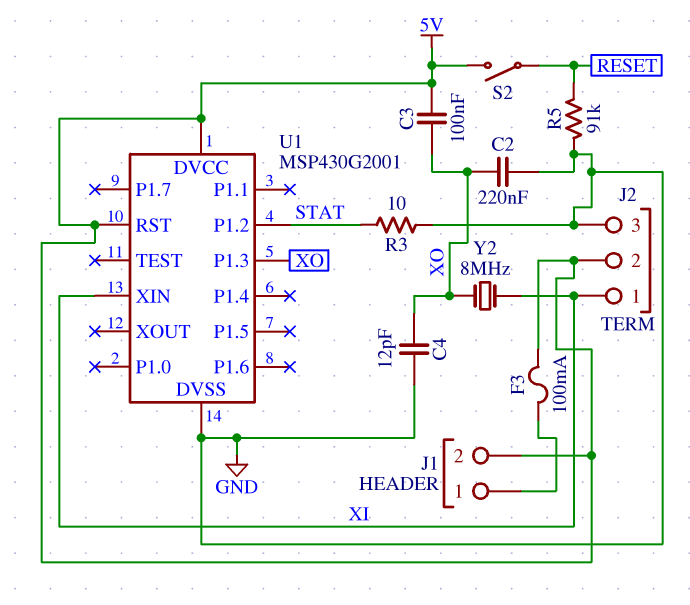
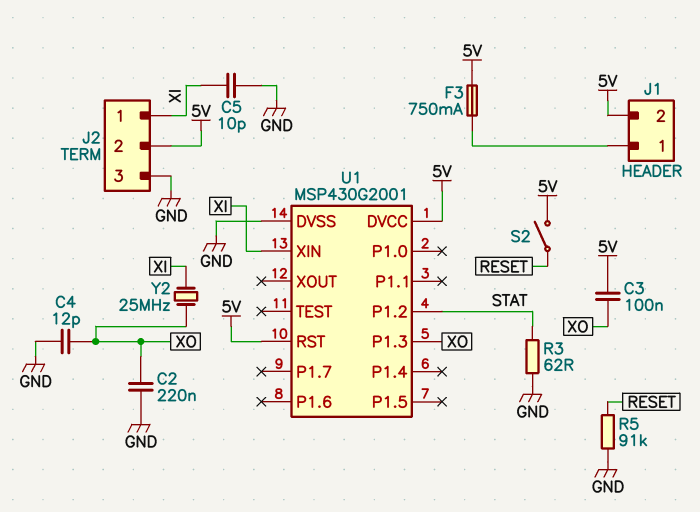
C5: none -> 10pF (GND, XI)
F3: 100mA (5V, J1/1) -> 750mA (5V, J1/1)
R3: 10 (GND, STAT) -> 62 (GND, STAT)
Y2: 8MHz (XI, XO) -> 25MHz (XI, XO)

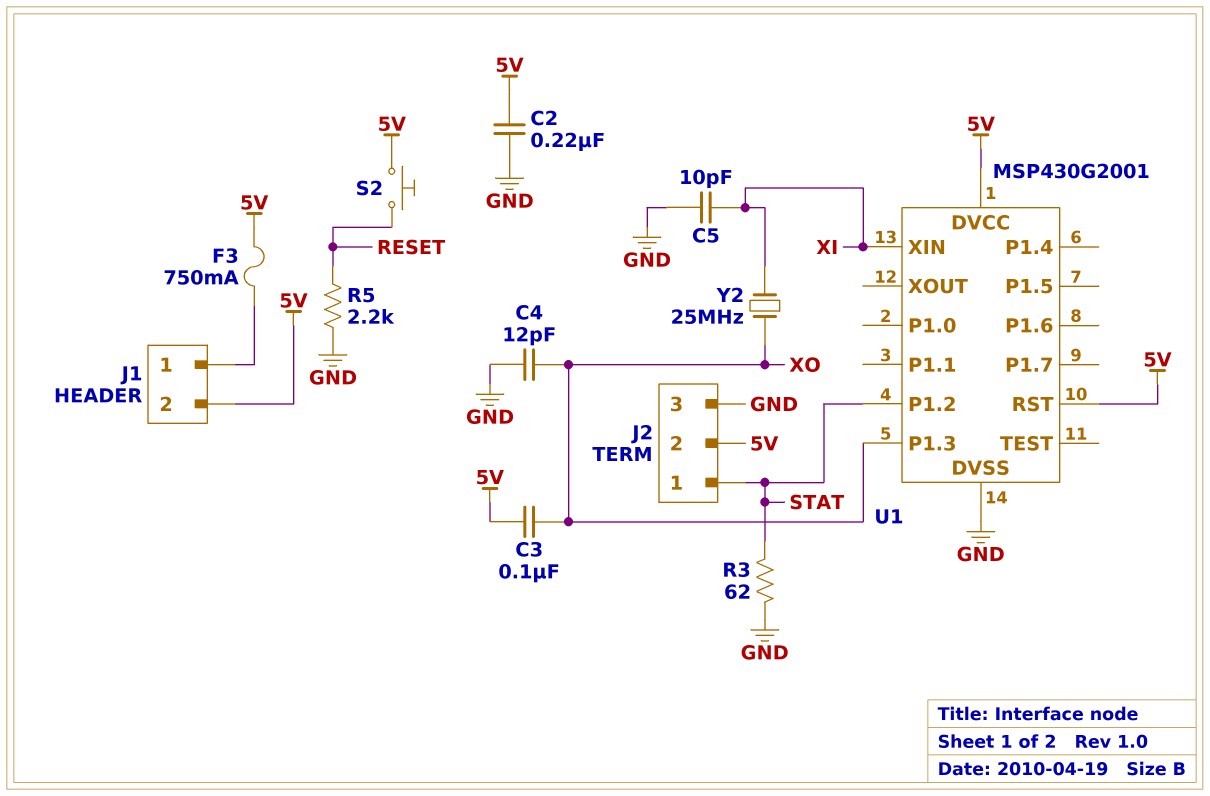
C2: 220nF (GND, XO) -> 220nF (5V, GND)
J2 pin 1: XI -> STAT
R5: 91k (GND, RESET) -> 2.2k (GND, RESET)
S2: switch (5V, RESET) -> button (5V, RESET)

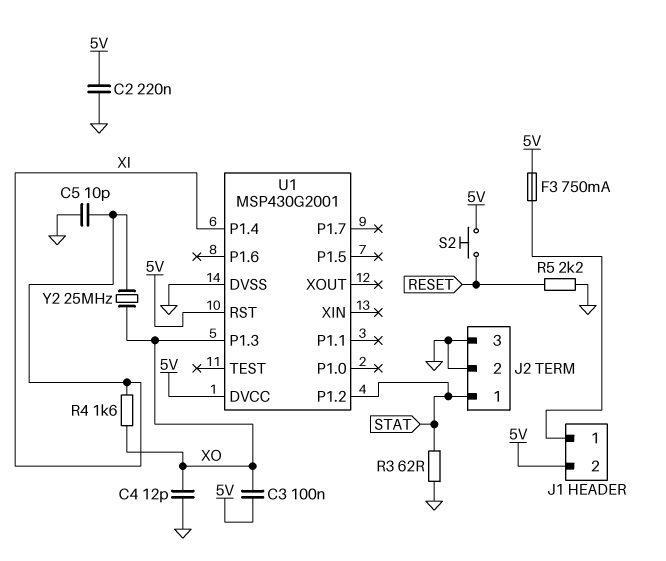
J2 pin 2: 5V -> GND
R4: none -> 1.6k (XI, XO)
U1 pin P1.4: none -> XI
U1 pin XIN: XI -> none

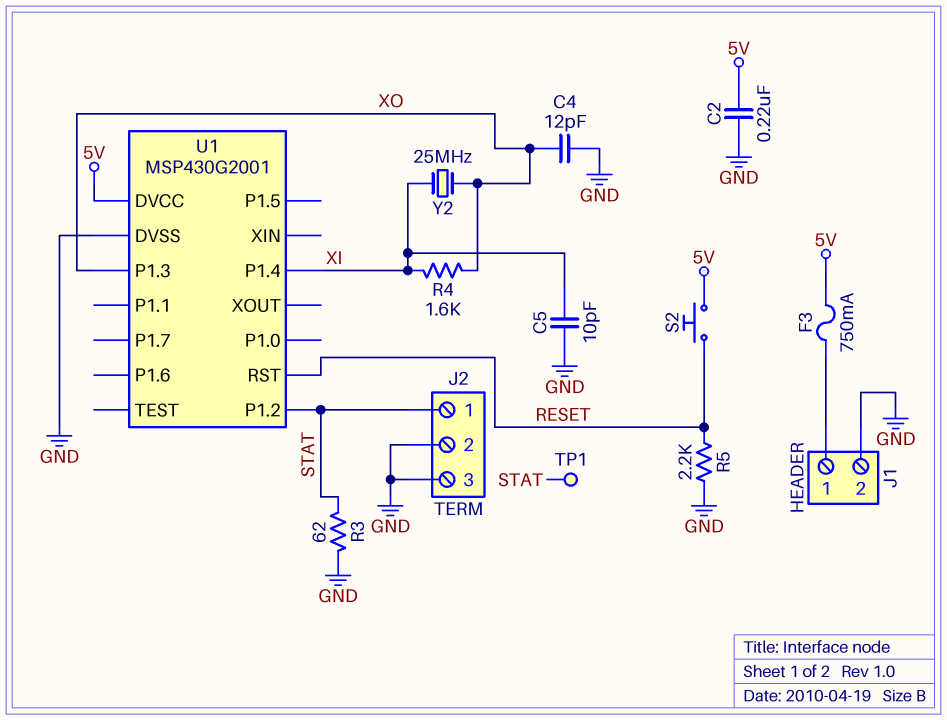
C3: 100nF (5V, XO) -> none
J1 pin 2: 5V -> GND
TP1: none -> test point (STAT)
U1 pin RST: 5V -> RESET

